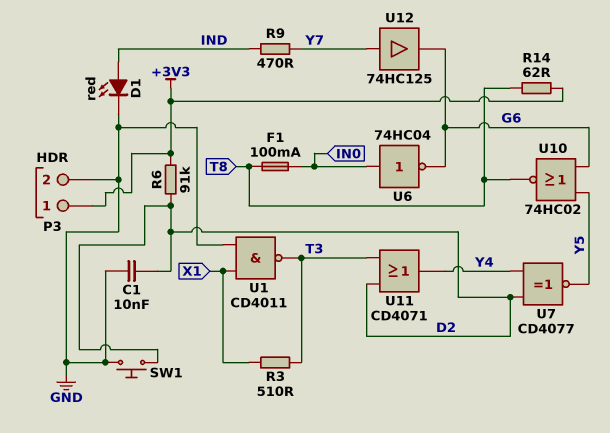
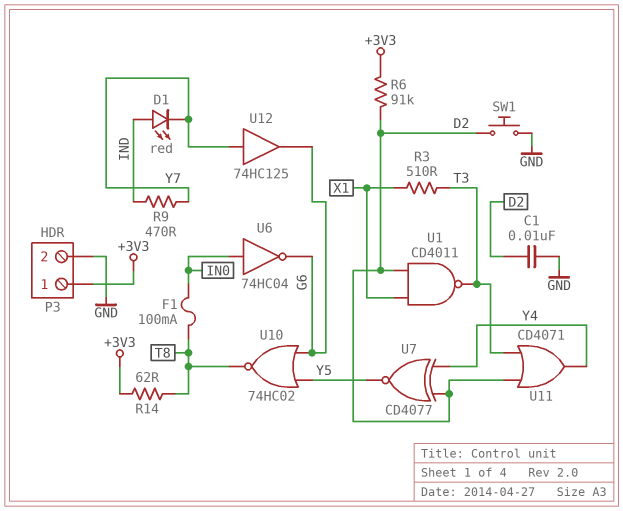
D1: LED red (A IND, K GND) -> LED red (A IND, K Y7)
U1: NAND CD4011 (in GND, in X1, out T3) -> NAND CD4011 (in D2, in X1, out T3)

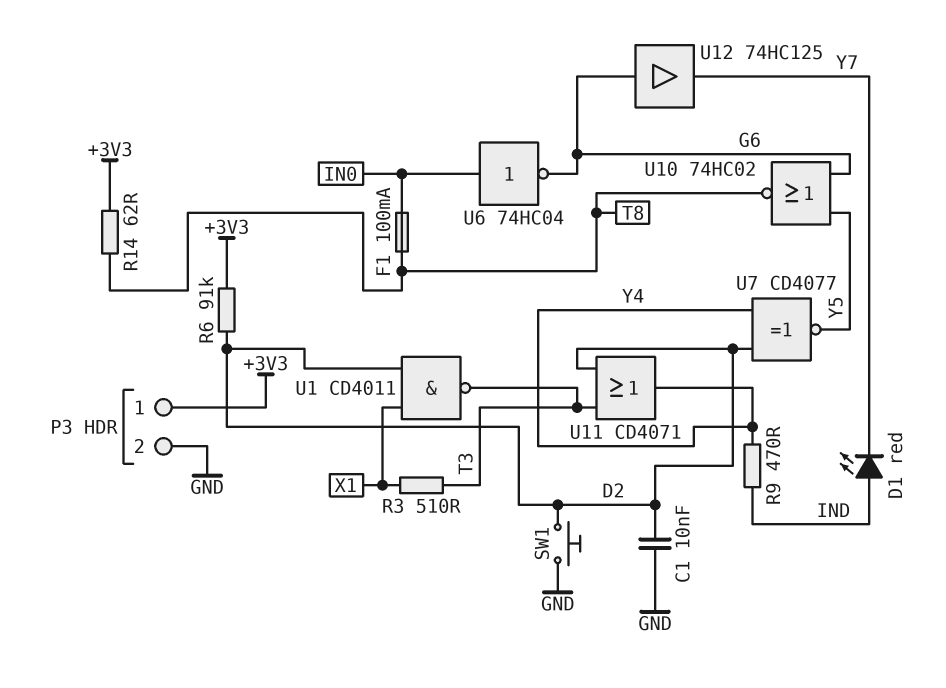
R9: 470 (IND, Y7) -> 470 (IND, Y4)
U12: buffer 74HC125 (in Y7, out G6) -> buffer 74HC125 (in G6, out Y7)

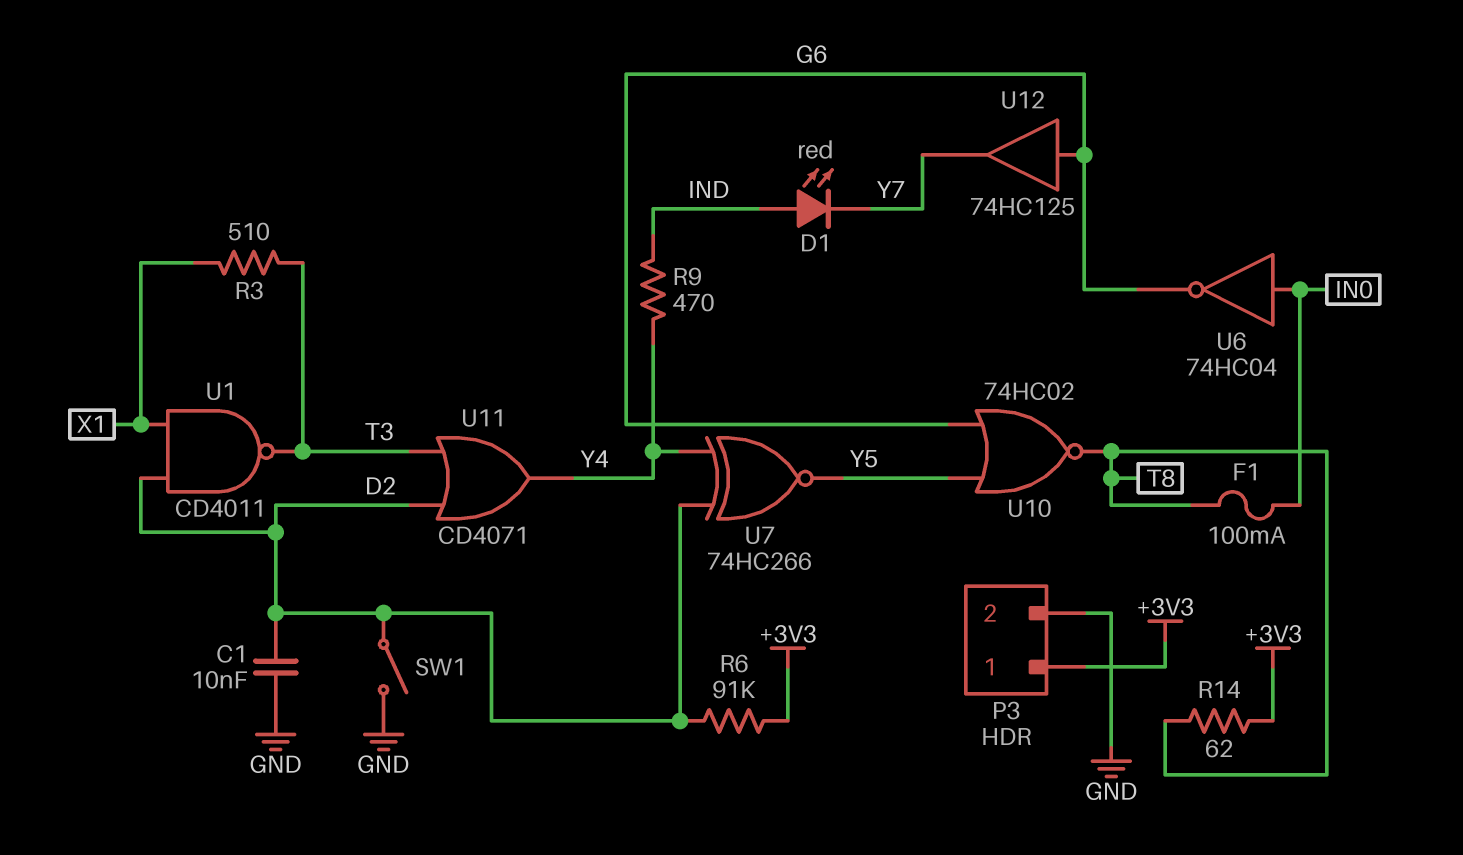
SW1: button (D2, GND) -> switch (D2, GND)
U7: XNOR CD4077 (in D2, in Y4, out Y5) -> XNOR 74HC266 (in D2, in Y4, out Y5)

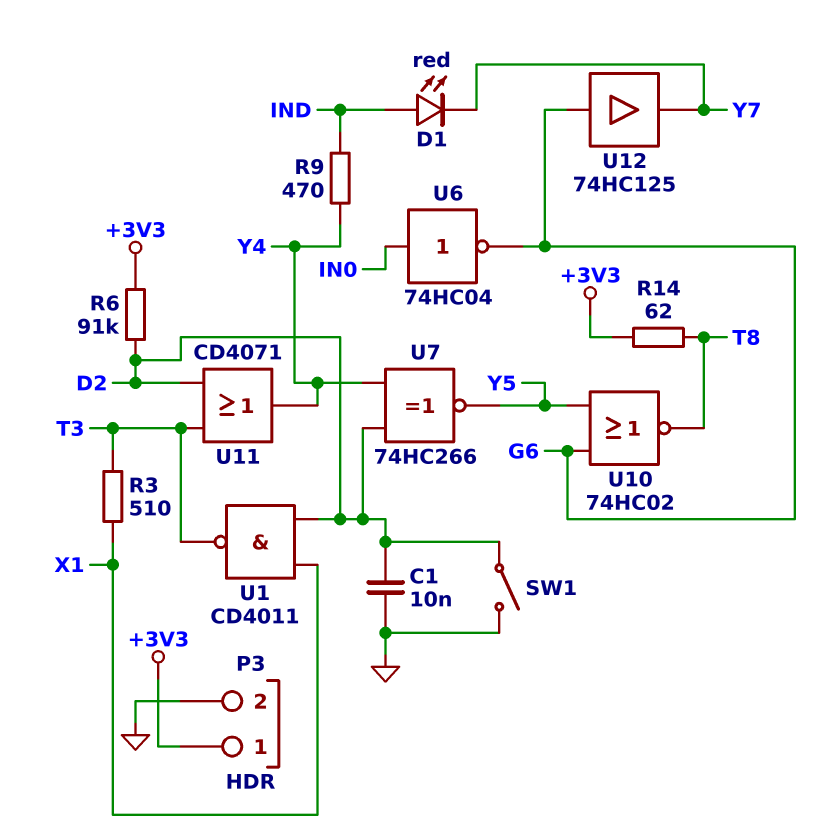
F1: 100mA (IN0, T8) -> none

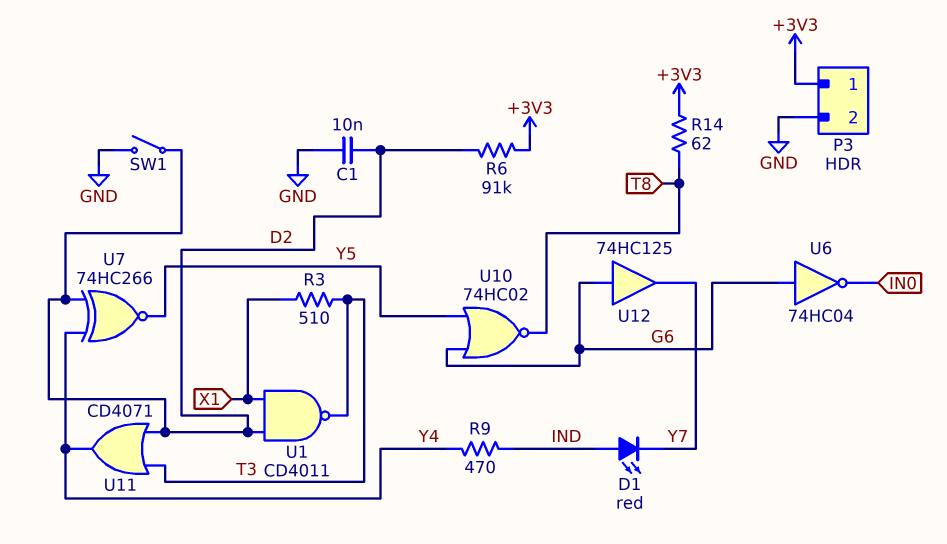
U6: NOT 74HC04 (in IN0, out G6) -> NOT 74HC04 (in G6, out IN0)

